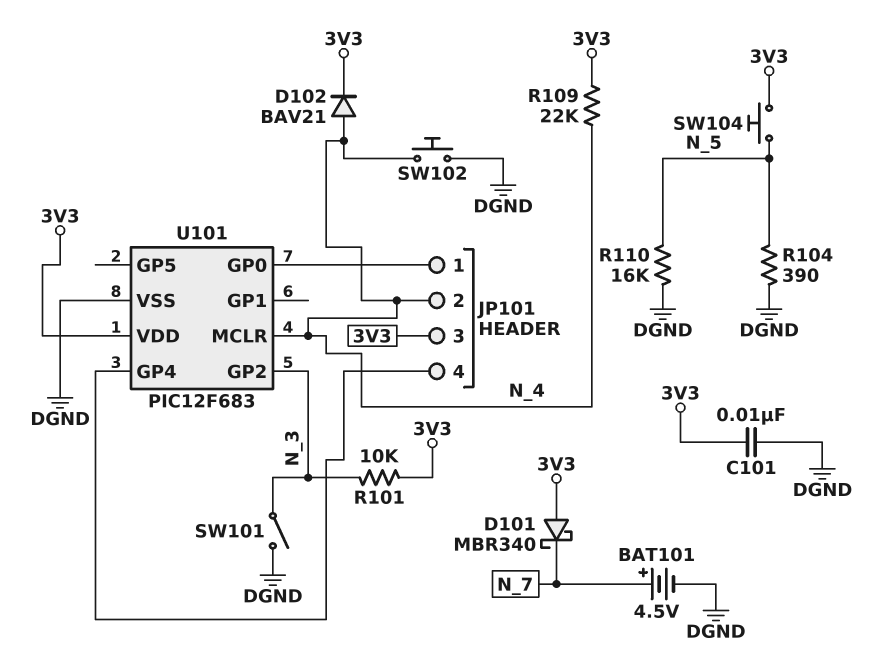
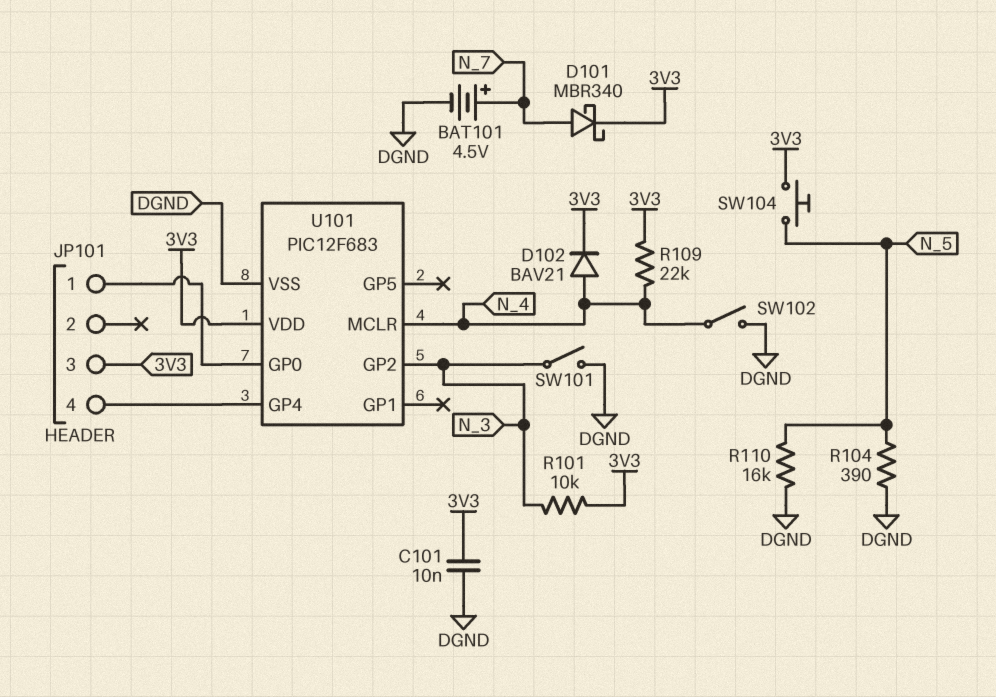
D101: schottky MBR340 (A 3V3, K N_7) -> schottky MBR340 (A N_7, K 3V3)
JP101 pin 2: N_4 -> none
SW102: button (DGND, N_4) -> switch (DGND, N_4)

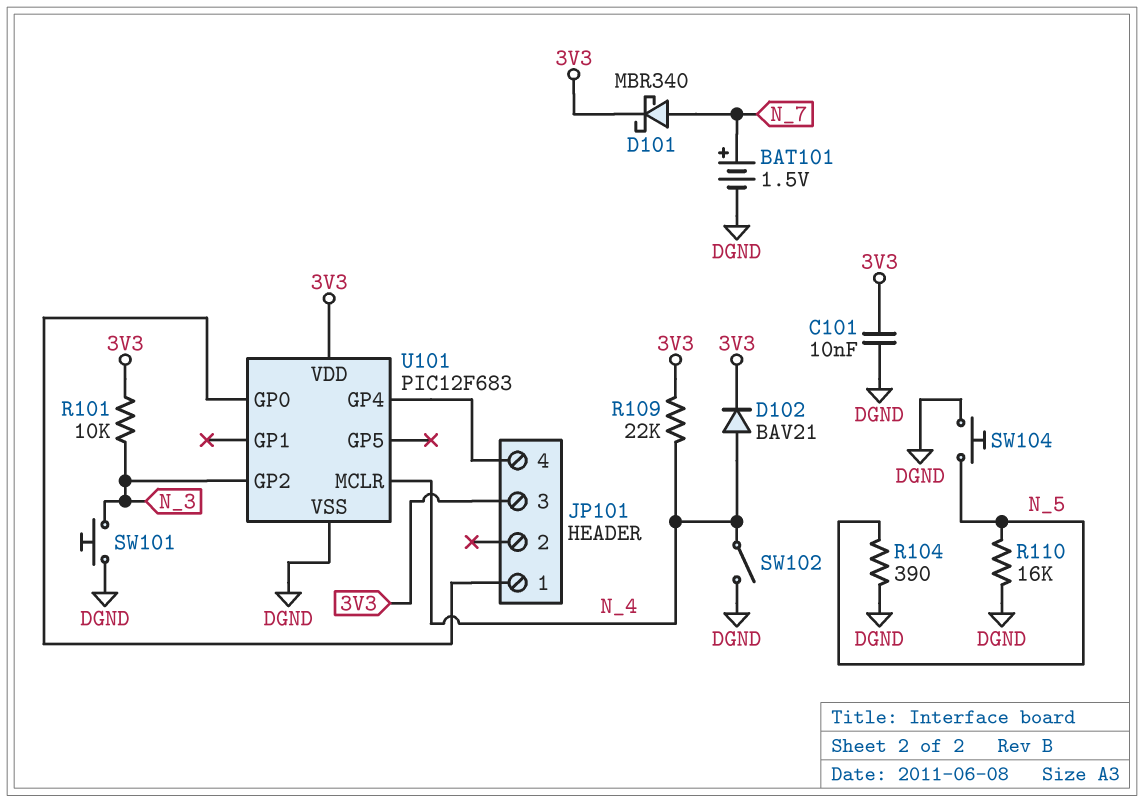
BAT101: 4.5V (plus N_7, minus DGND) -> 1.5V (plus N_7, minus DGND)
SW101: switch (DGND, N_3) -> button (DGND, N_3)
SW104: button (3V3, N_5) -> button (DGND, N_5)

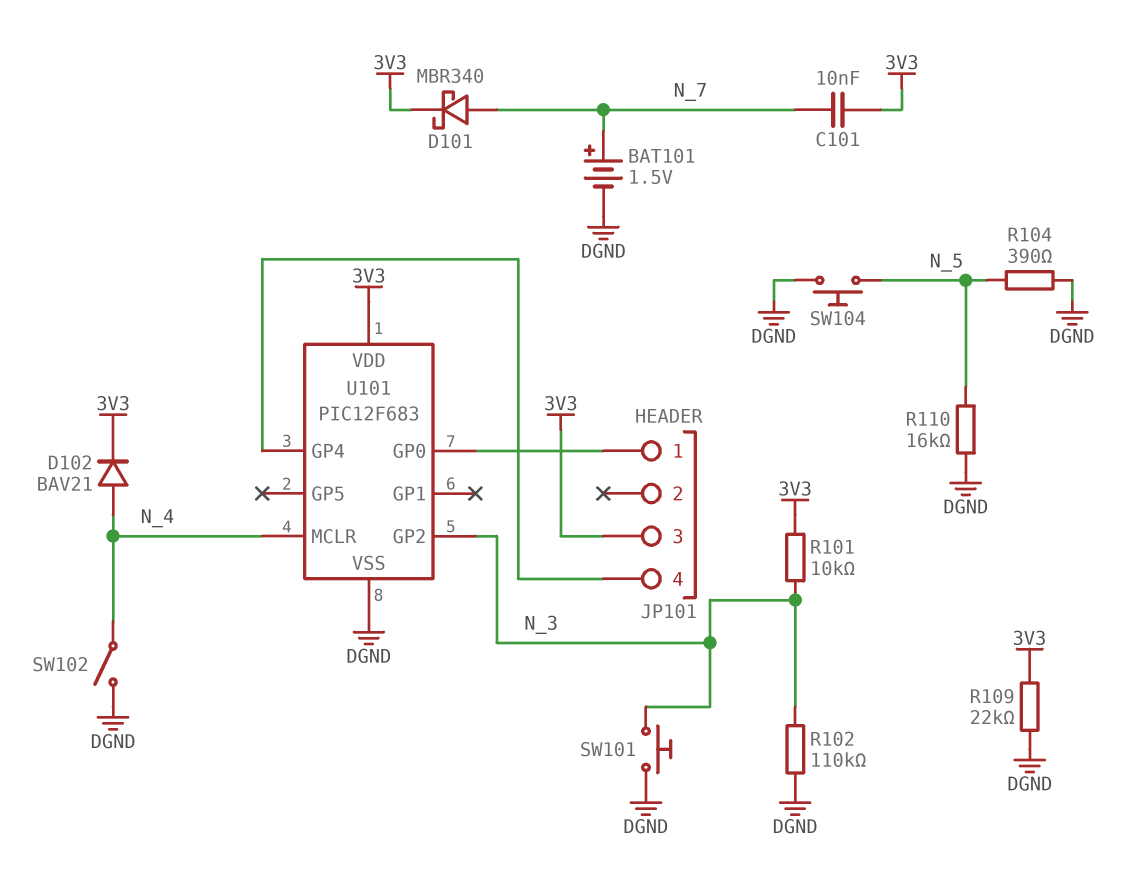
C101: 10nF (3V3, DGND) -> 10nF (3V3, N_7)
R102: none -> 110k (DGND, N_3)
R109: 22k (3V3, N_4) -> 22k (3V3, DGND)

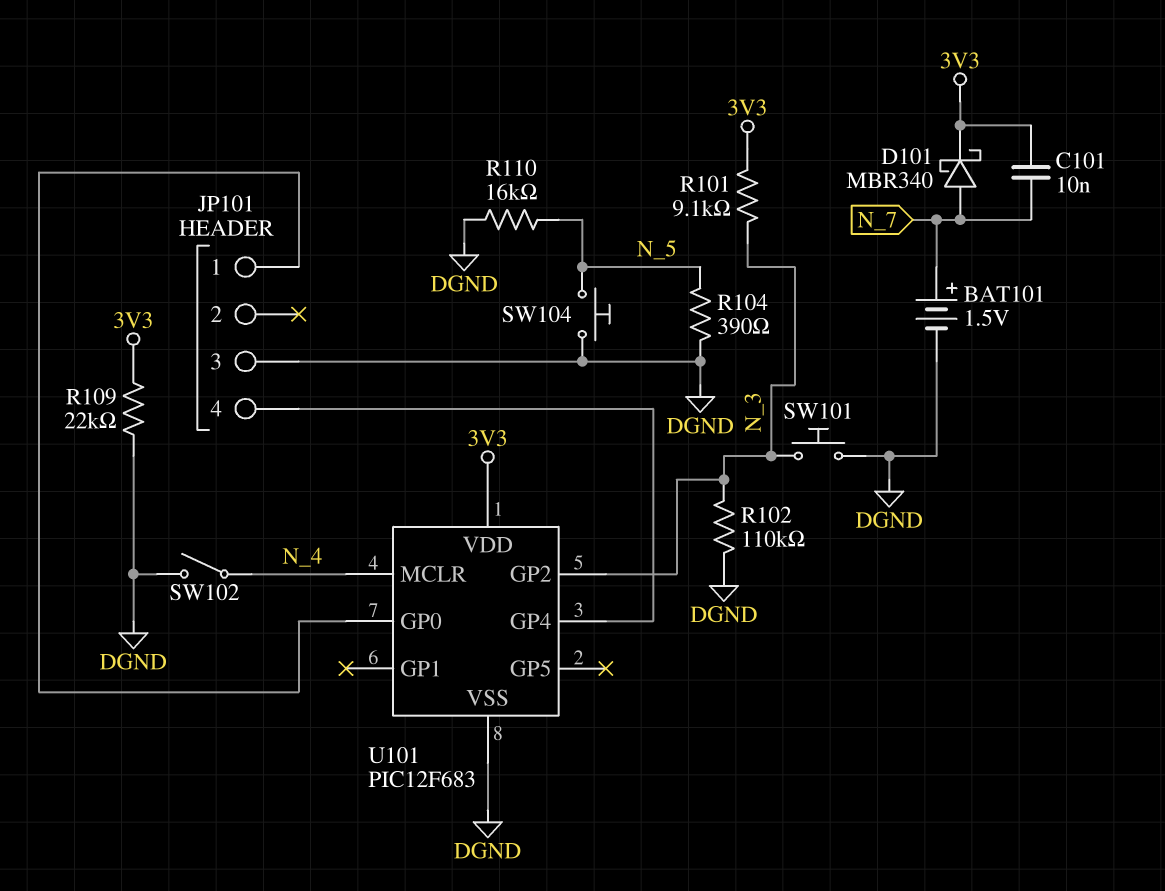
D102: diode BAV21 (A N_4, K 3V3) -> none
JP101 pin 3: 3V3 -> DGND
R101: 10k (3V3, N_3) -> 9.1k (3V3, N_3)

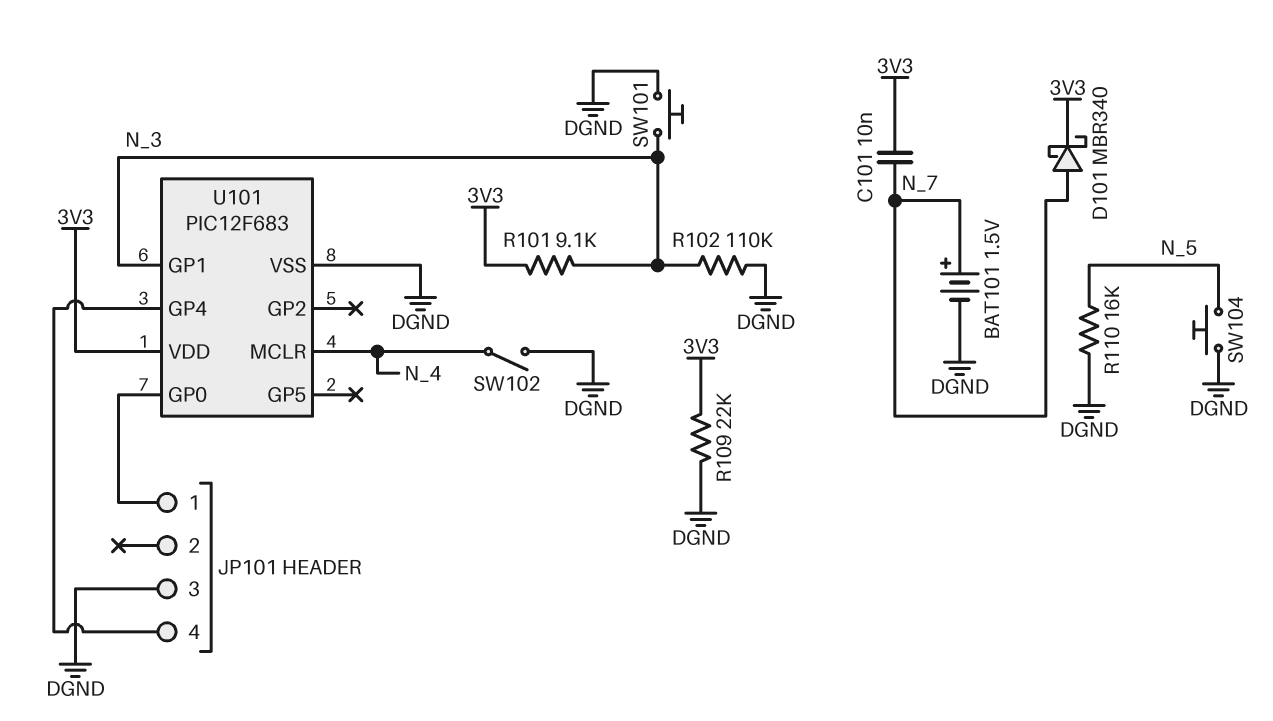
R104: 390 (DGND, N_5) -> none
U101 pin GP1: none -> N_3
U101 pin GP2: N_3 -> none

